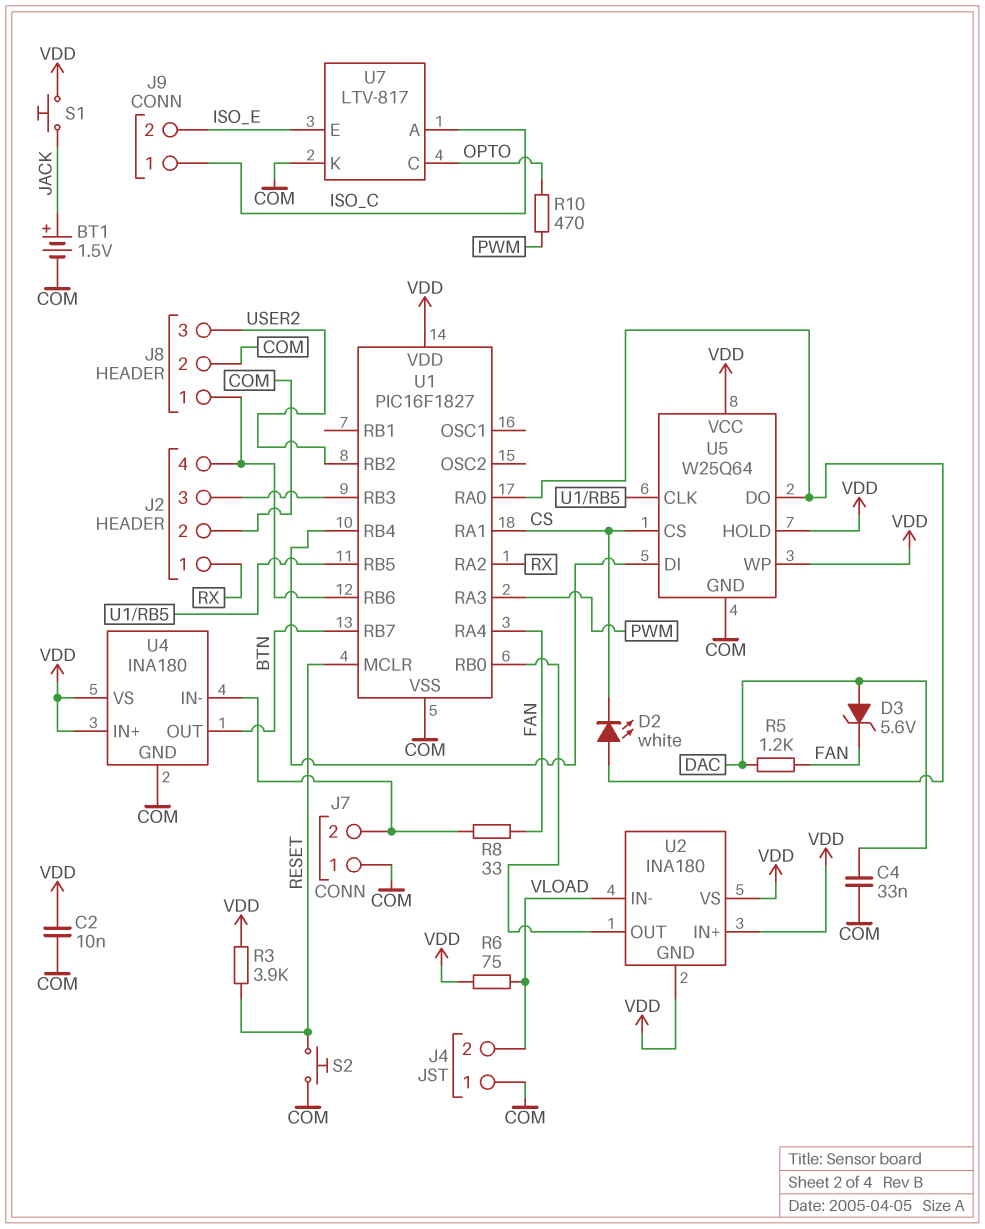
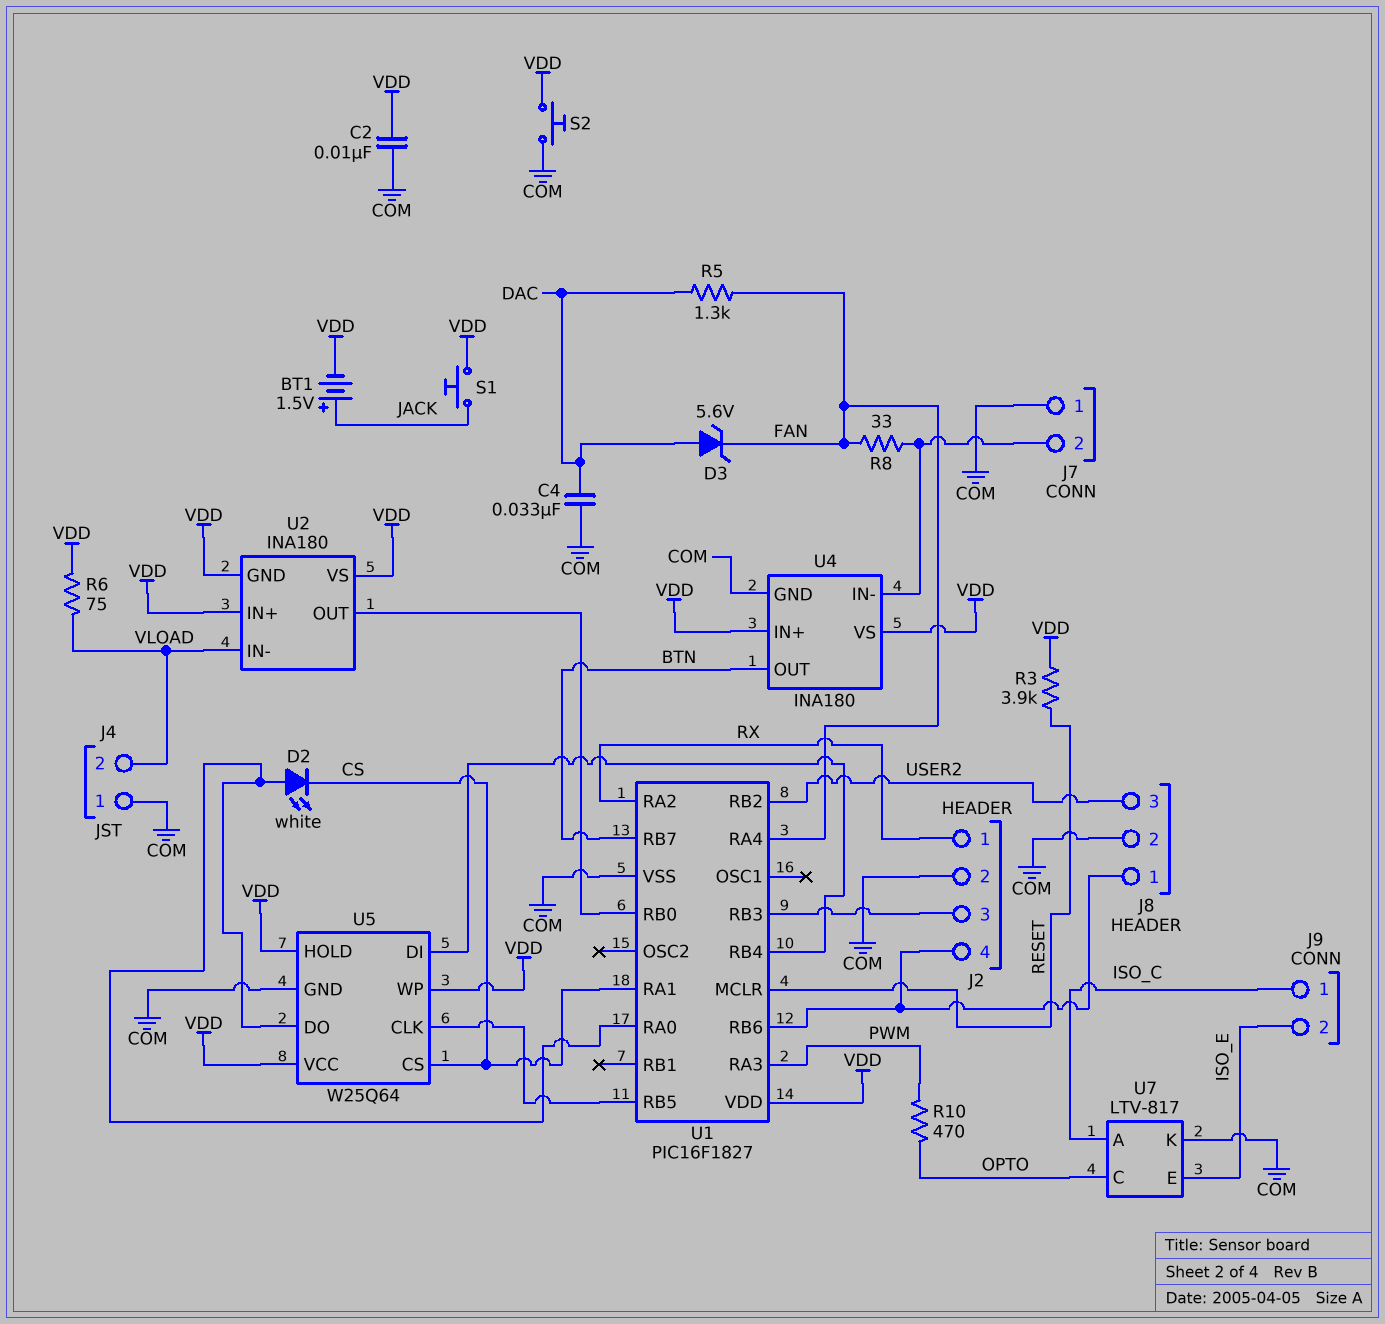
BT1: 1.5V (plus JACK, minus COM) -> 1.5V (plus JACK, minus VDD)
R5: 1.2k (DAC, FAN) -> 1.3k (DAC, FAN)
S2: button (COM, RESET) -> button (COM, VDD)

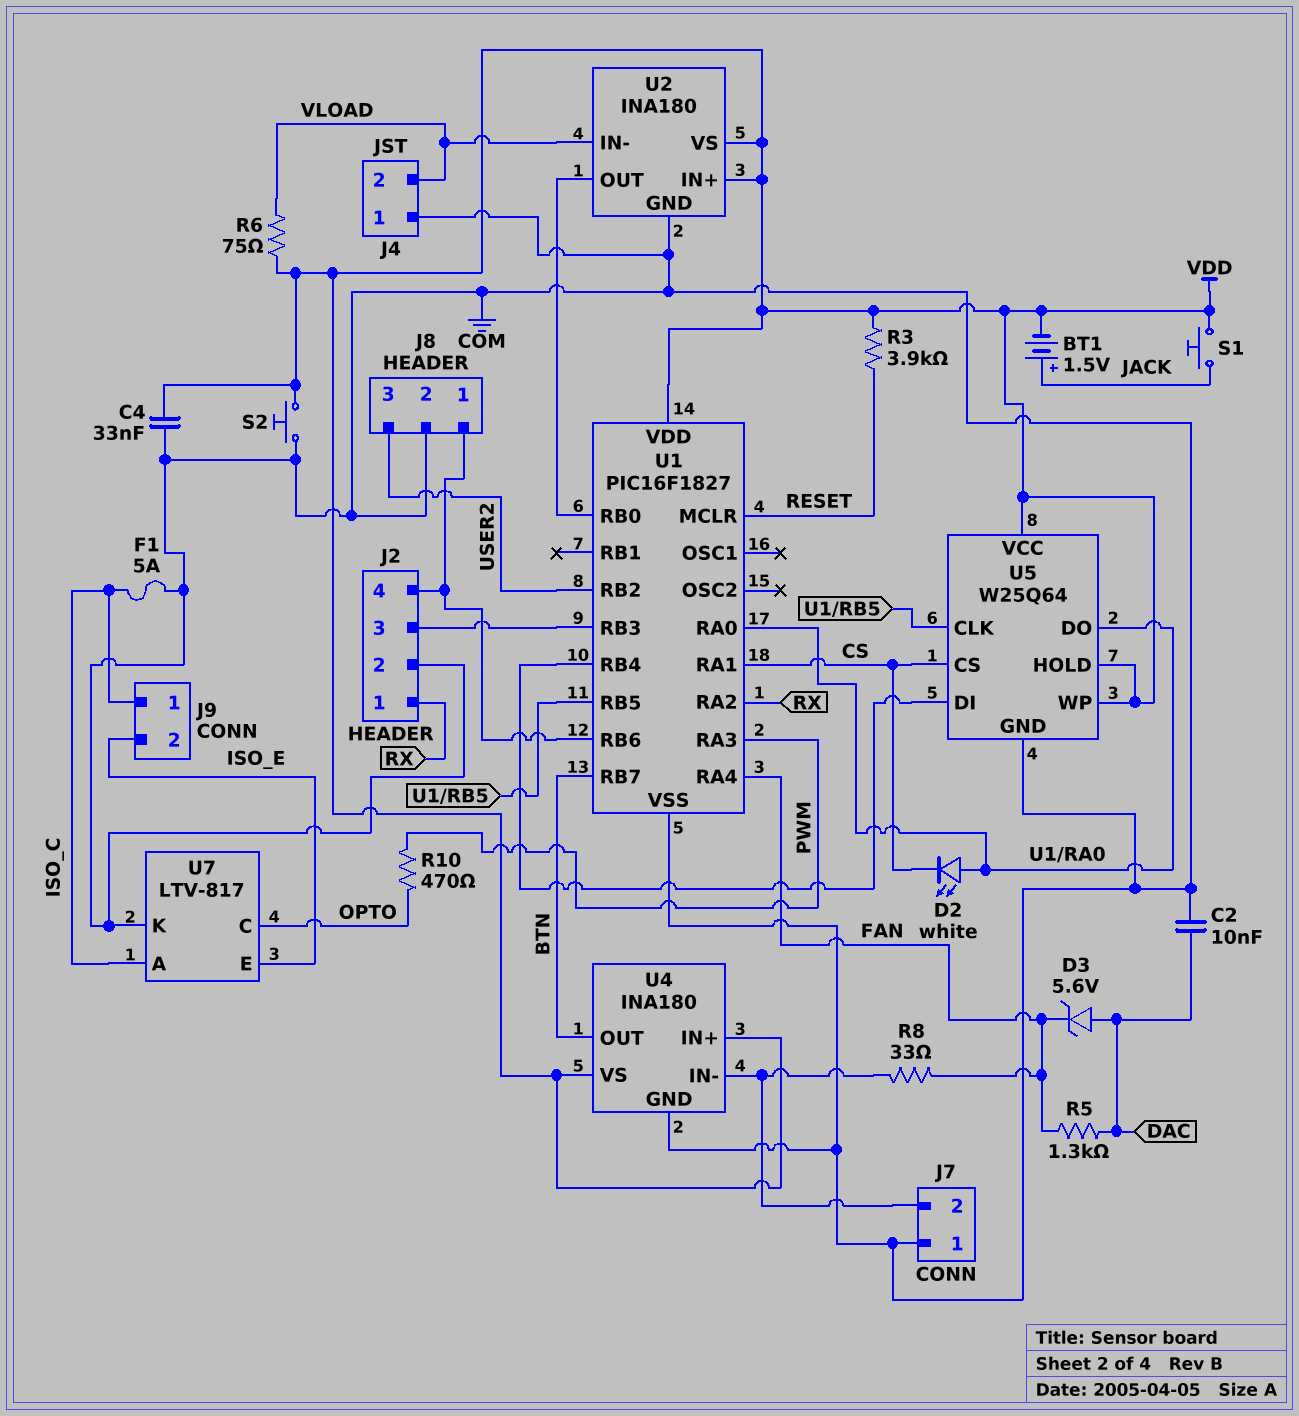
C2: 10nF (COM, VDD) -> 10nF (COM, DAC)
C4: 33nF (COM, DAC) -> 33nF (COM, VDD)
F1: none -> 5A (COM, ISO_C)
U2 pin GND: VDD -> COM

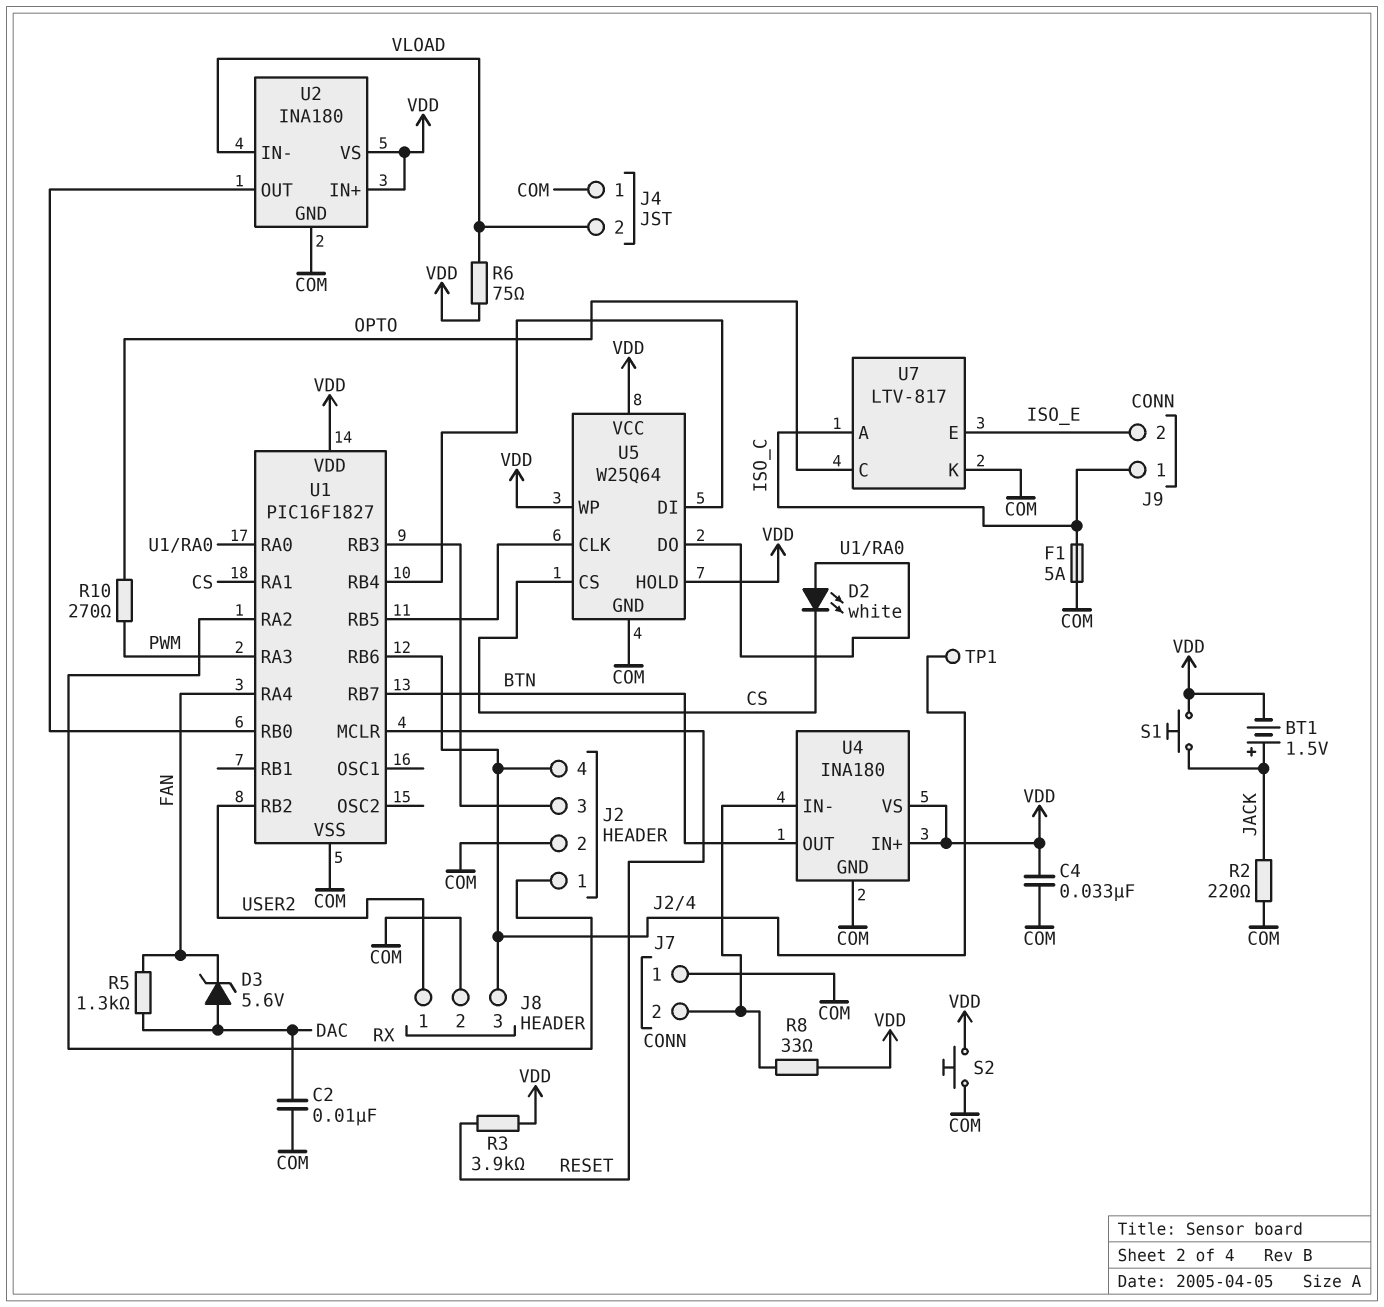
J8 pin 1: J2/4 -> USER2
J8 pin 3: USER2 -> J2/4
R2: none -> 220 (COM, JACK)
R8: 33 (FAN, J7/2) -> 33 (J7/2, VDD)
R10: 470 (OPTO, PWM) -> 270 (OPTO, PWM)
TP1: none -> test point (J2/4)

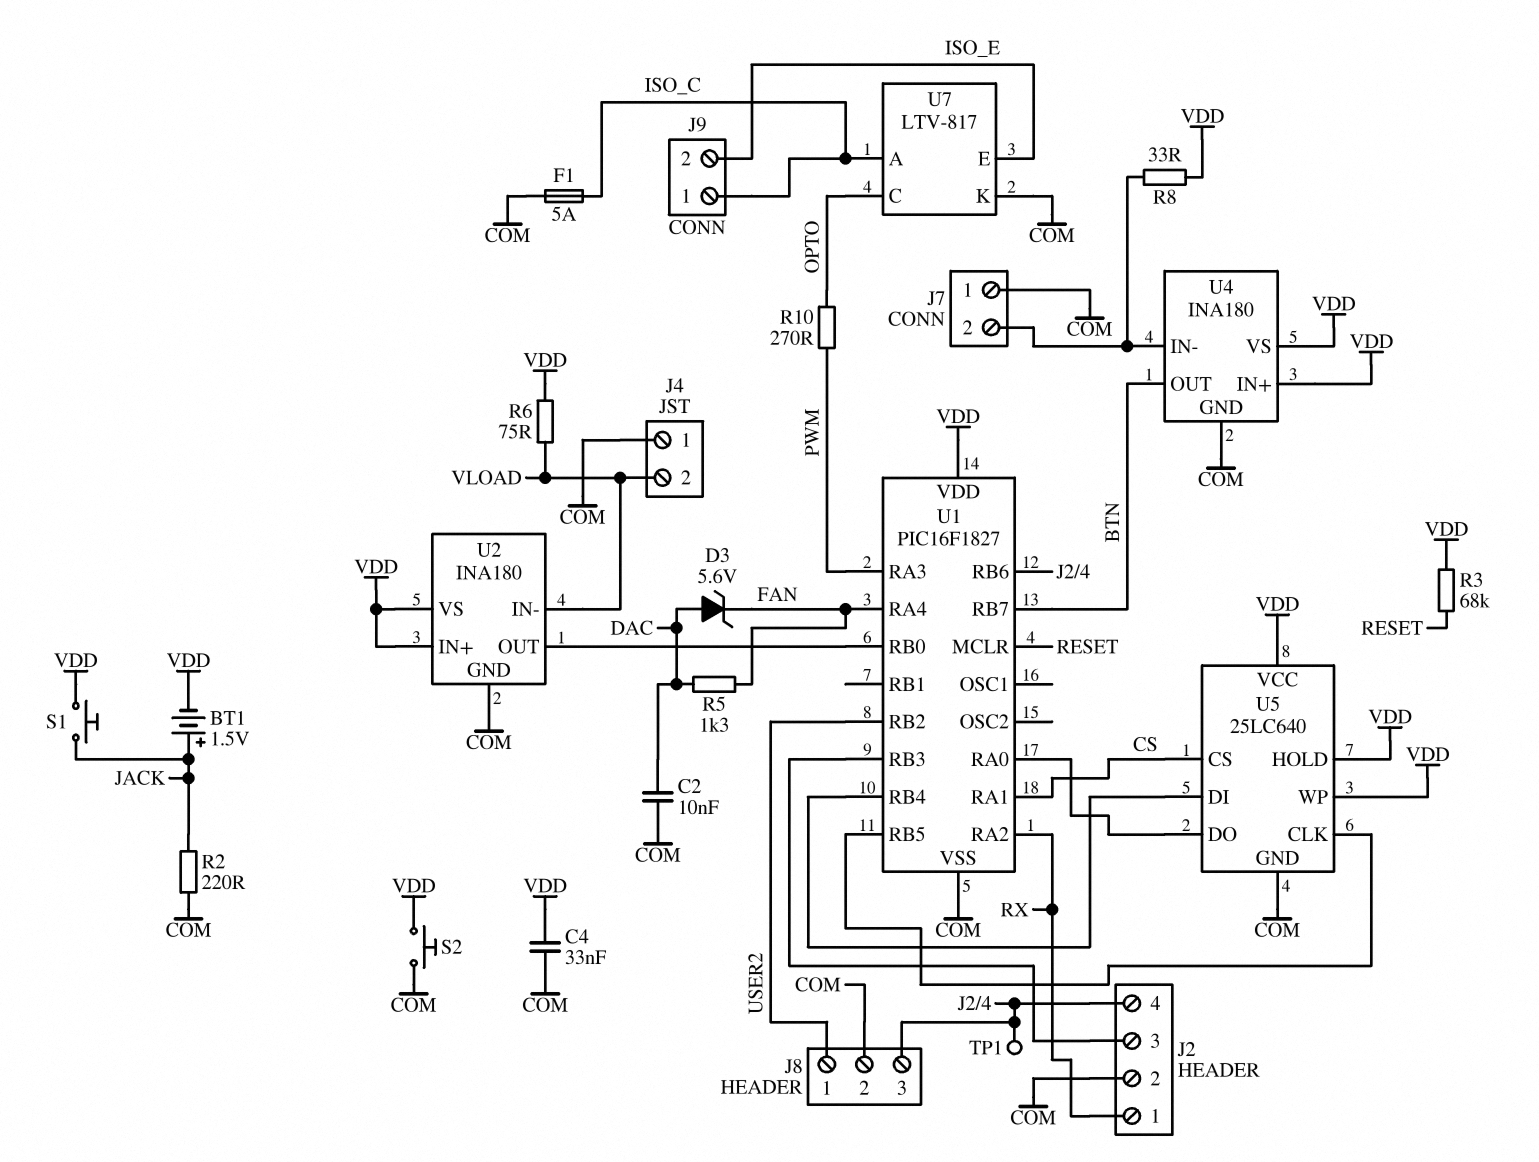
D2: LED white (A U1/RA0, K CS) -> none
R3: 3.9k (RESET, VDD) -> 68k (RESET, VDD)
U5: W25Q64 -> 25LC640

